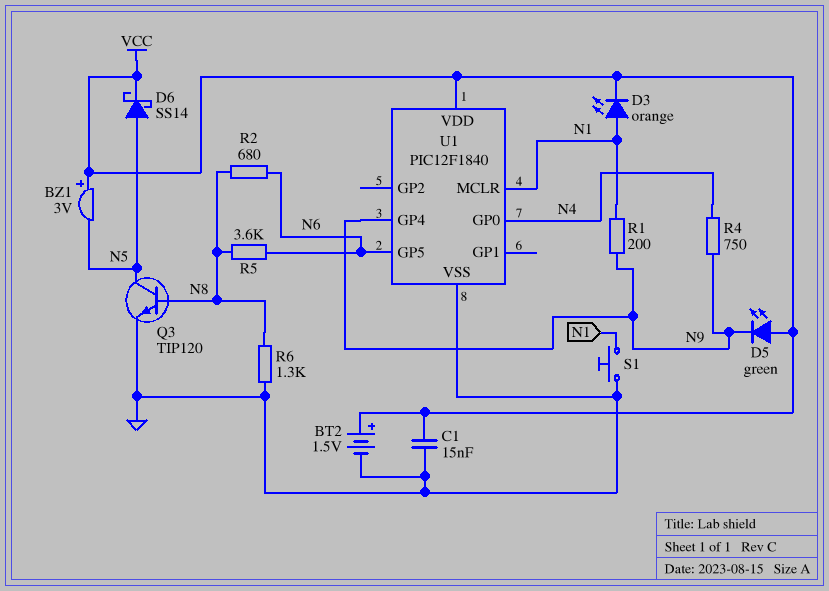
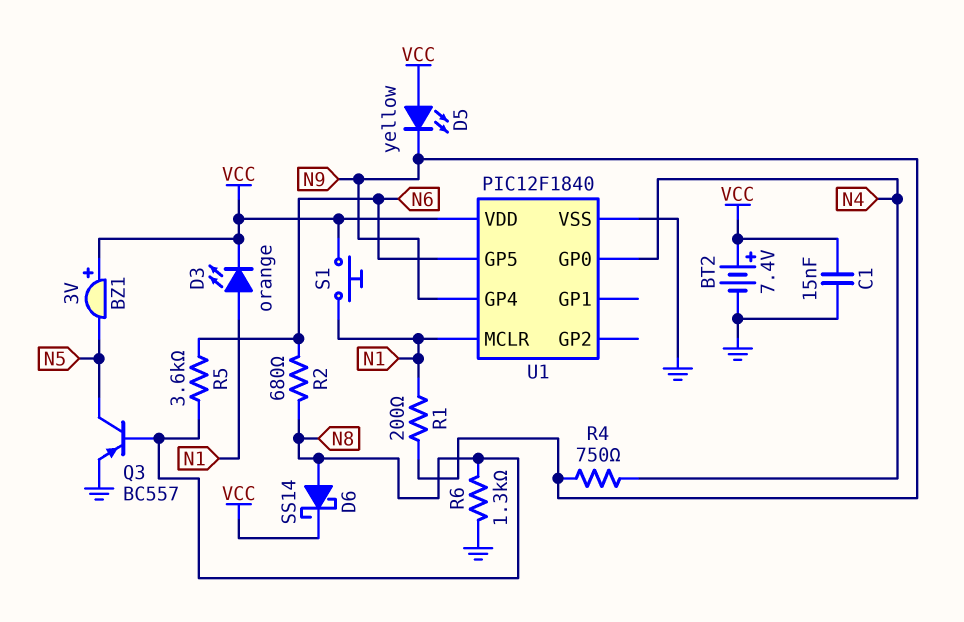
BT2: 1.5V (plus VCC, minus GND) -> 7.4V (plus VCC, minus GND)
D5: LED green (A VCC, K N9) -> LED yellow (A VCC, K N9)
D6: schottky SS14 (A N5, K VCC) -> schottky SS14 (A N8, K VCC)
Q3: NPN TIP120 (B N8, C N5, E GND) -> PNP BC557 (B N8, C N5, E GND)
S1: button (GND, N1) -> button (N1, VCC)

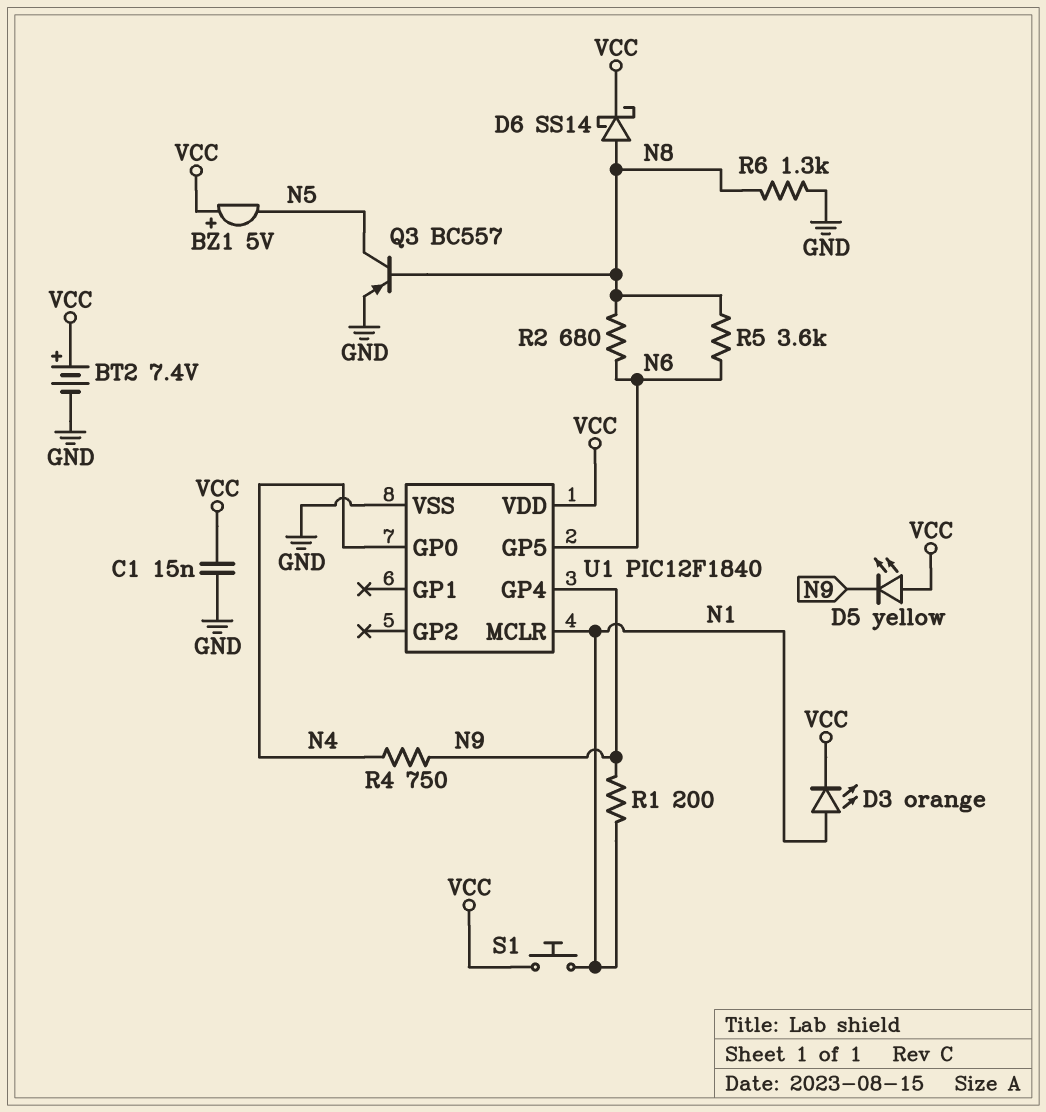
BZ1: buzzer 3V (plus VCC, minus N5) -> buzzer 5V (plus VCC, minus N5)

